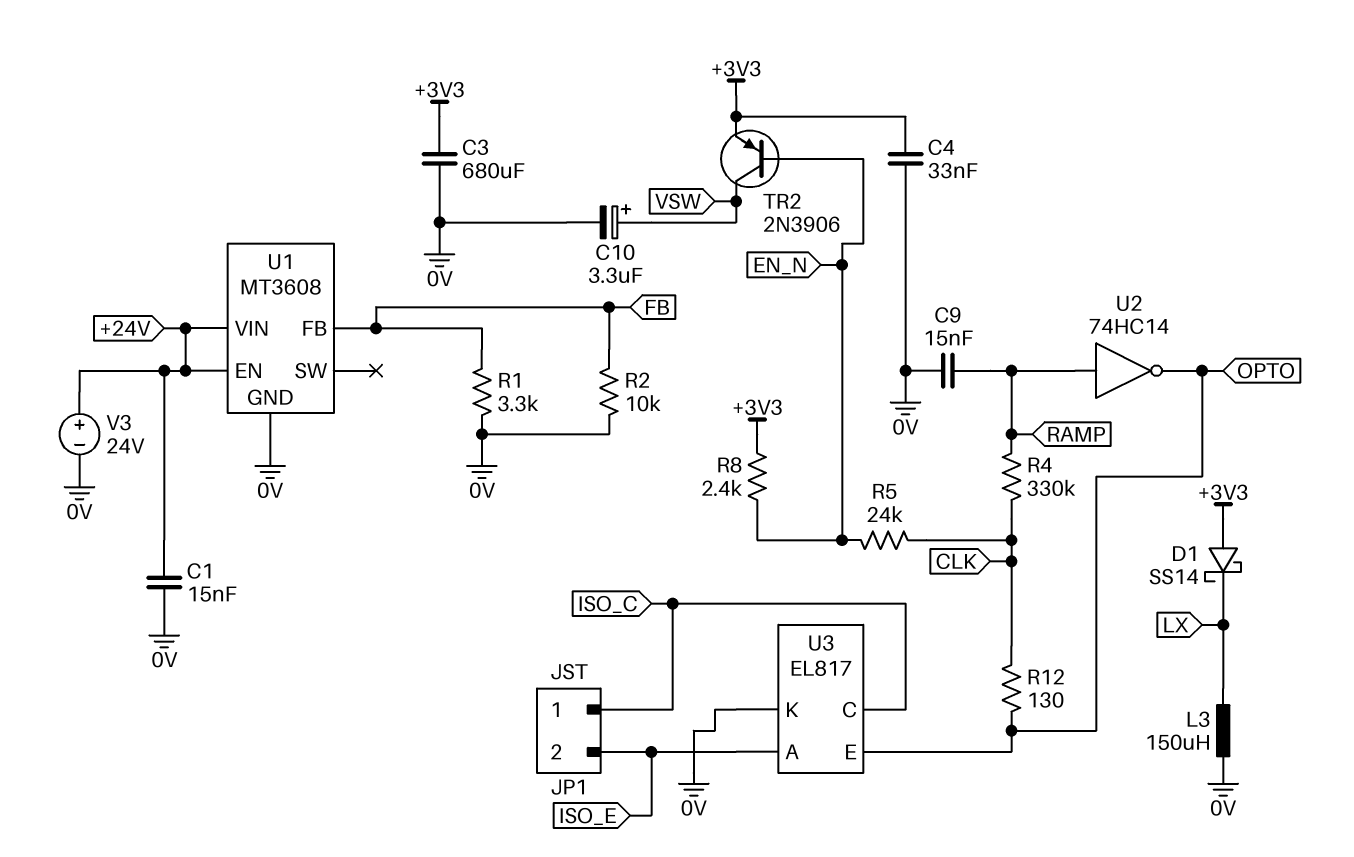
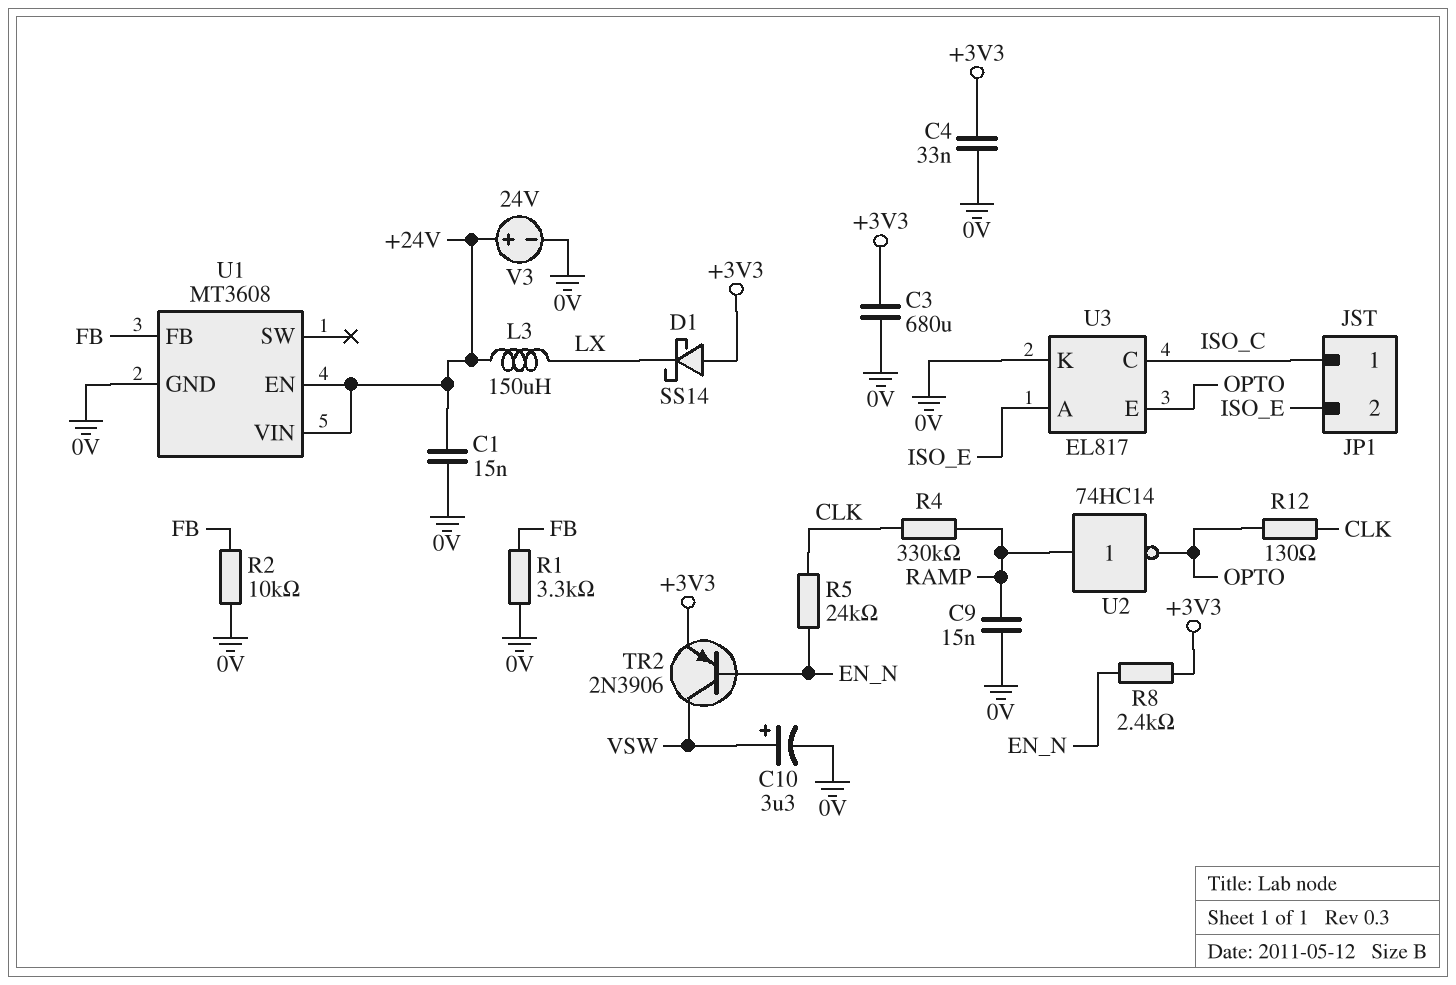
L3: 150uH (0V, LX) -> 150uH (+24V, LX)

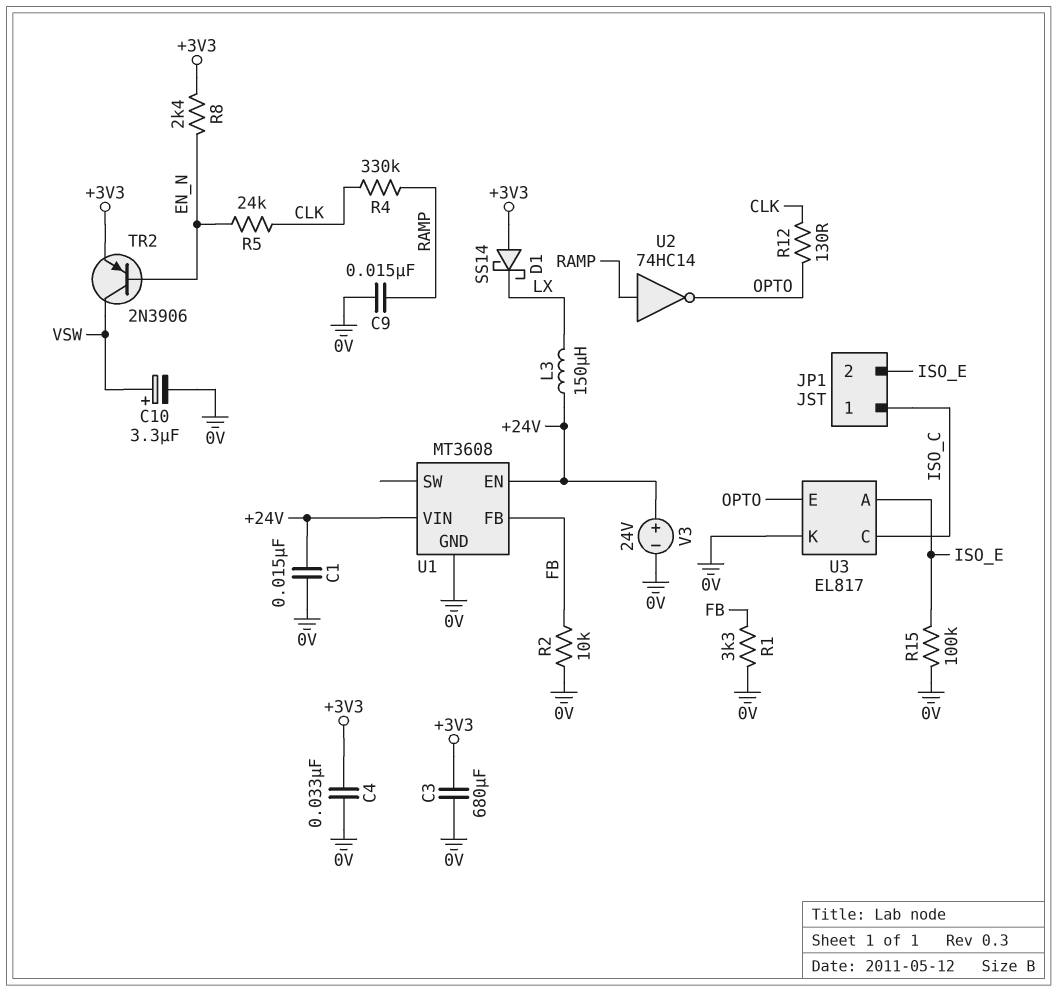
R15: none -> 100k (0V, ISO_E)

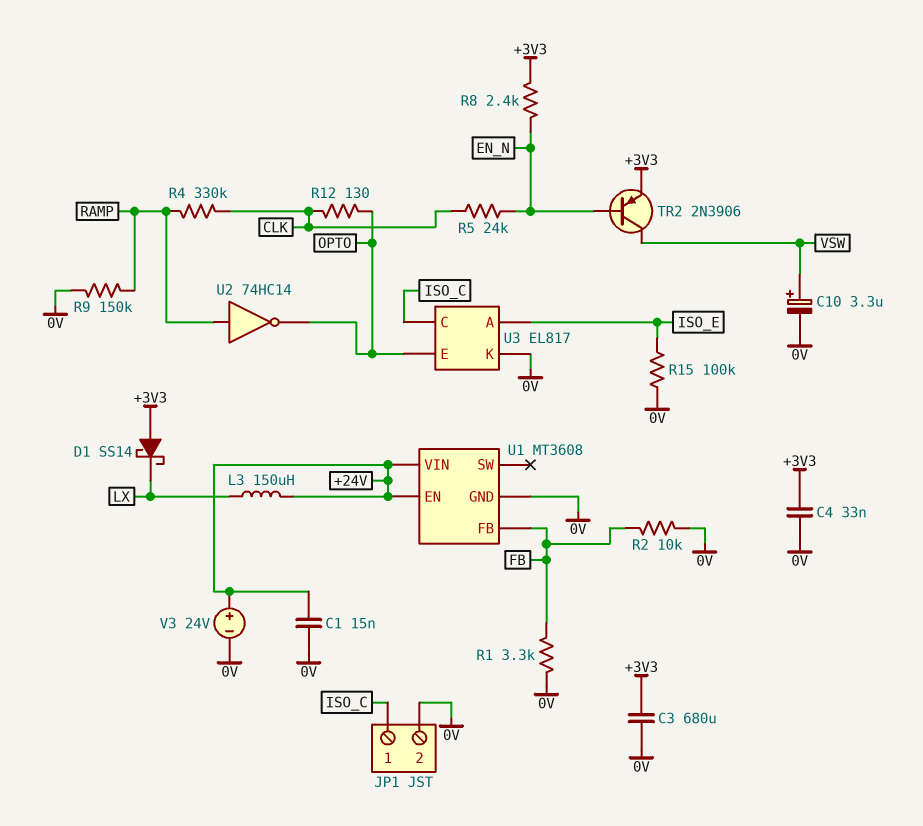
C9: 15nF (0V, RAMP) -> none
JP1 pin 2: ISO_E -> 0V
R9: none -> 150k (0V, RAMP)

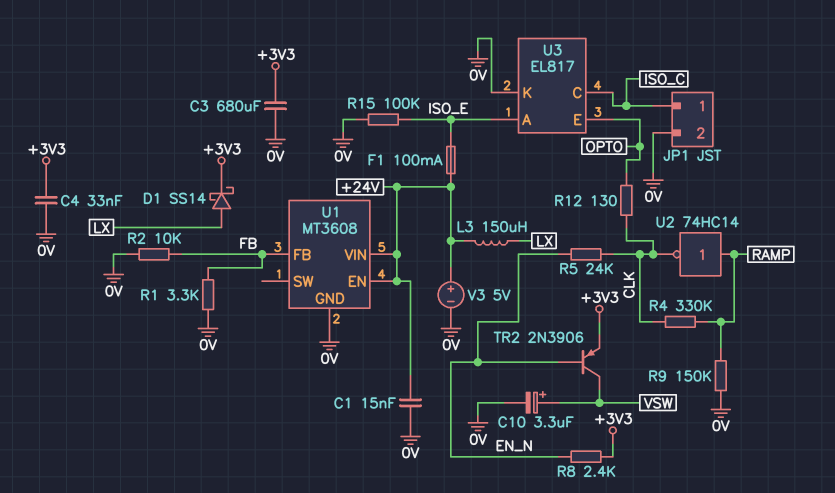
D1: schottky SS14 (A +3V3, K LX) -> schottky SS14 (A LX, K +3V3)
F1: none -> 100mA (+24V, ISO_E)
U2: NOT 74HC14 (in RAMP, out OPTO) -> NOT 74HC14 (in RAMP, out CLK)
V3: 24V (plus +24V, minus 0V) -> 5V (plus +24V, minus 0V)

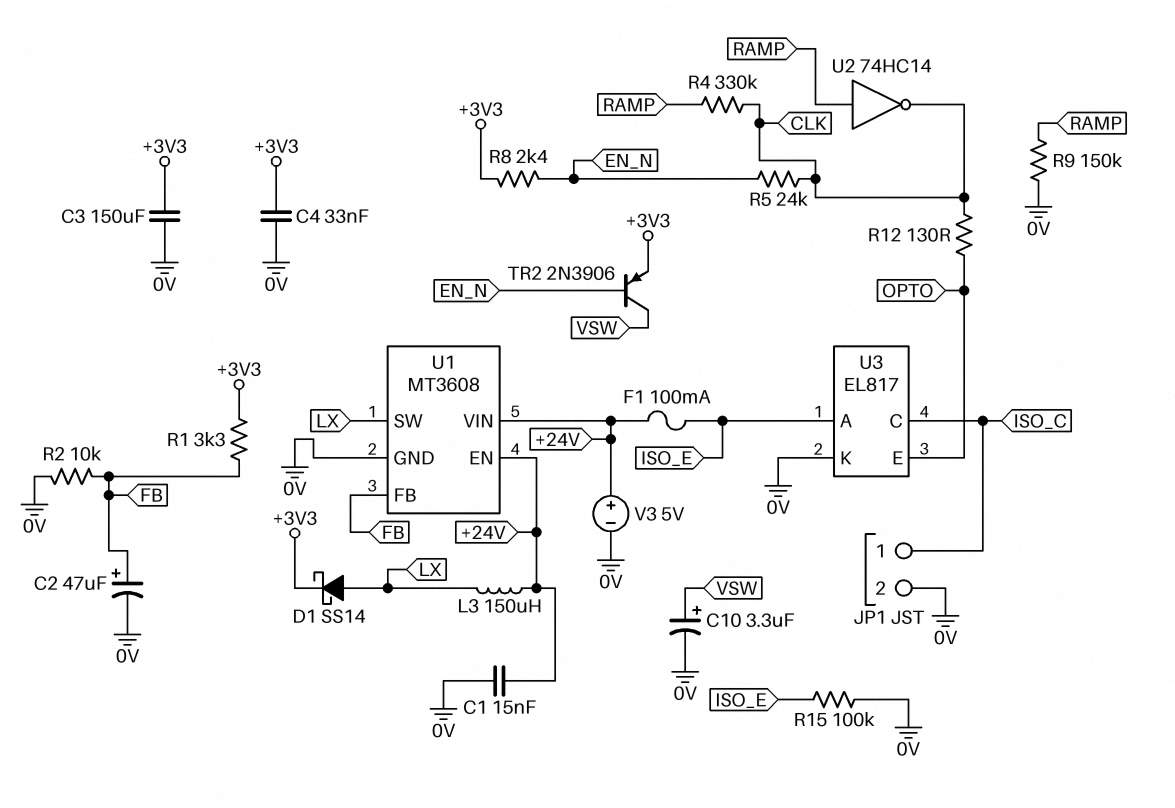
C2: none -> 47uF (plus FB, minus 0V)
C3: 680uF (+3V3, 0V) -> 150uF (+3V3, 0V)
R1: 3.3k (0V, FB) -> 3.3k (+3V3, FB)
U1 pin SW: none -> LX

